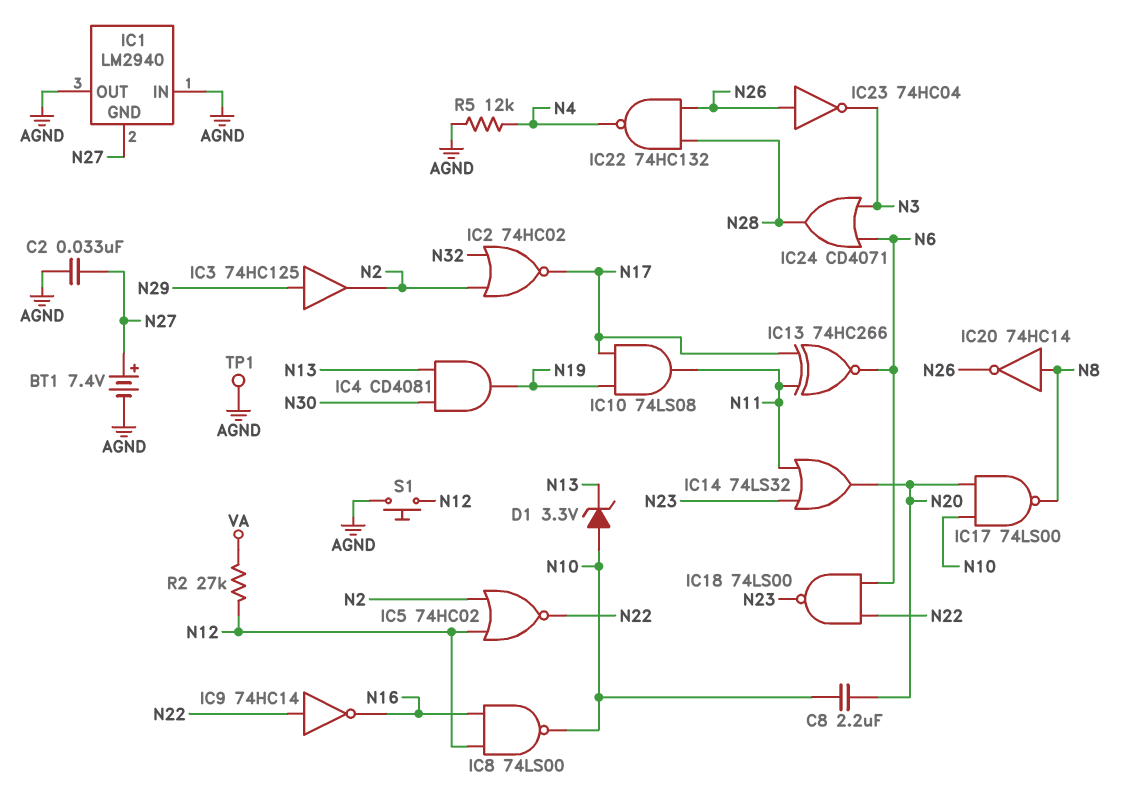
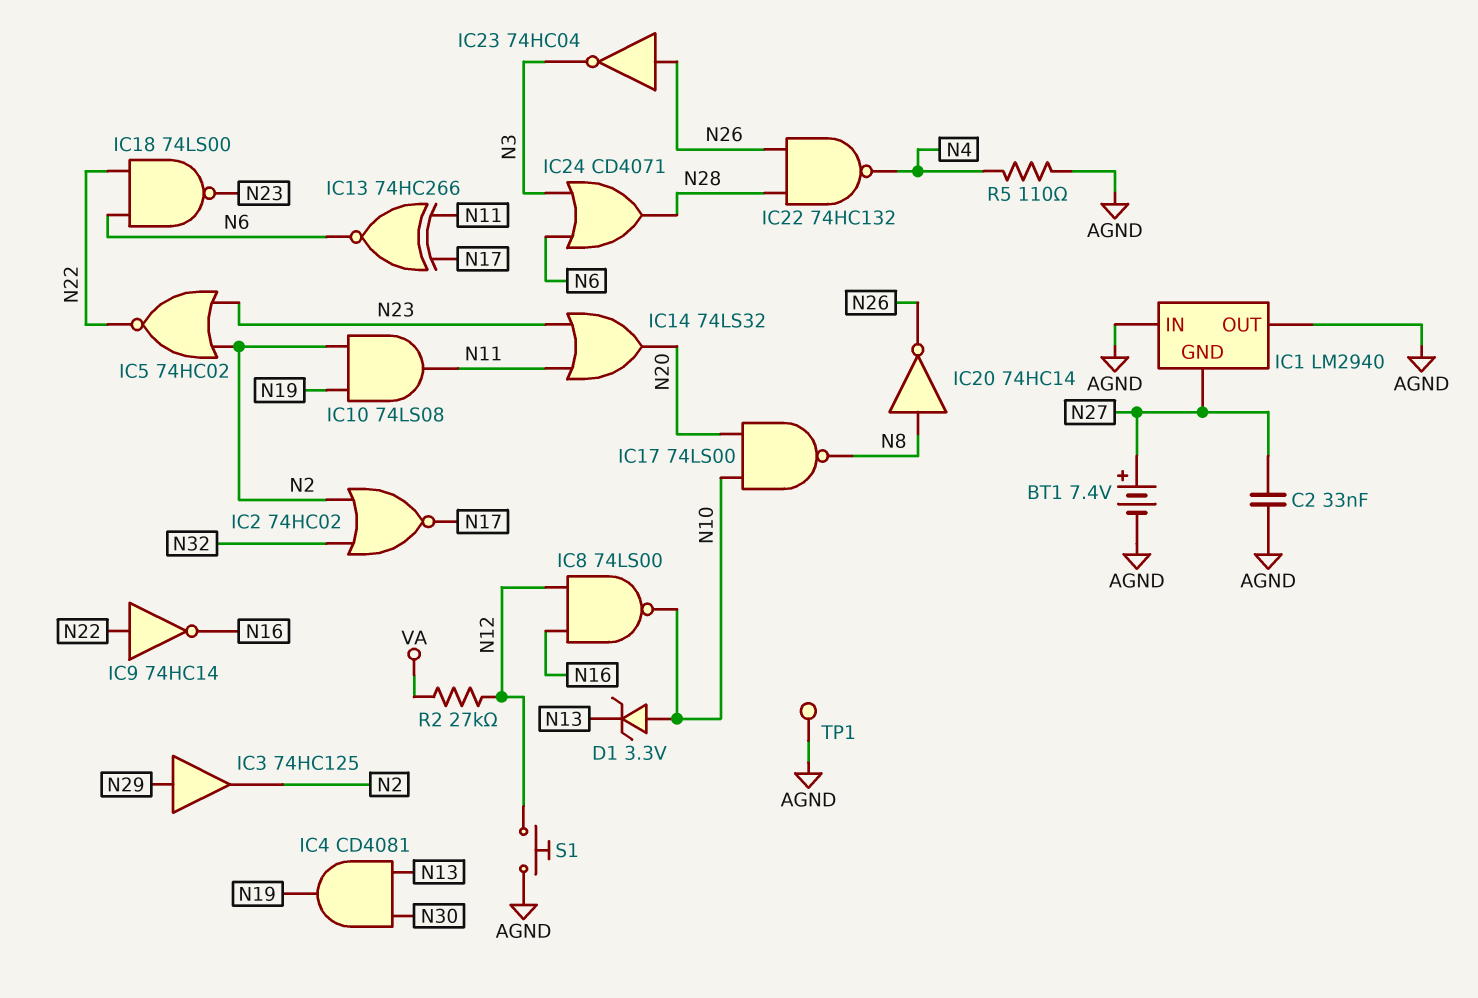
C8: 2.2uF (N10, N20) -> none
IC5: NOR 74HC02 (in N2, in N12, out N22) -> NOR 74HC02 (in N2, in N23, out N22)
IC10: AND 74LS08 (in N17, in N19, out N11) -> AND 74LS08 (in N2, in N19, out N11)
R5: 12k (AGND, N4) -> 110 (AGND, N4)

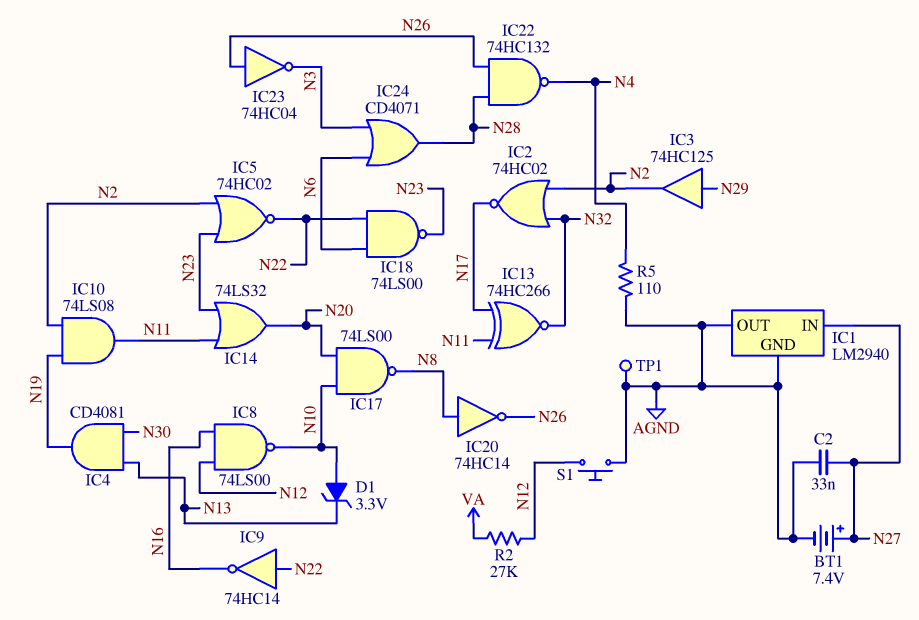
IC1 pin GND: N27 -> AGND
IC1 pin IN: AGND -> N27
IC13: XNOR 74HC266 (in N11, in N17, out N6) -> XNOR 74HC266 (in N11, in N17, out N32)

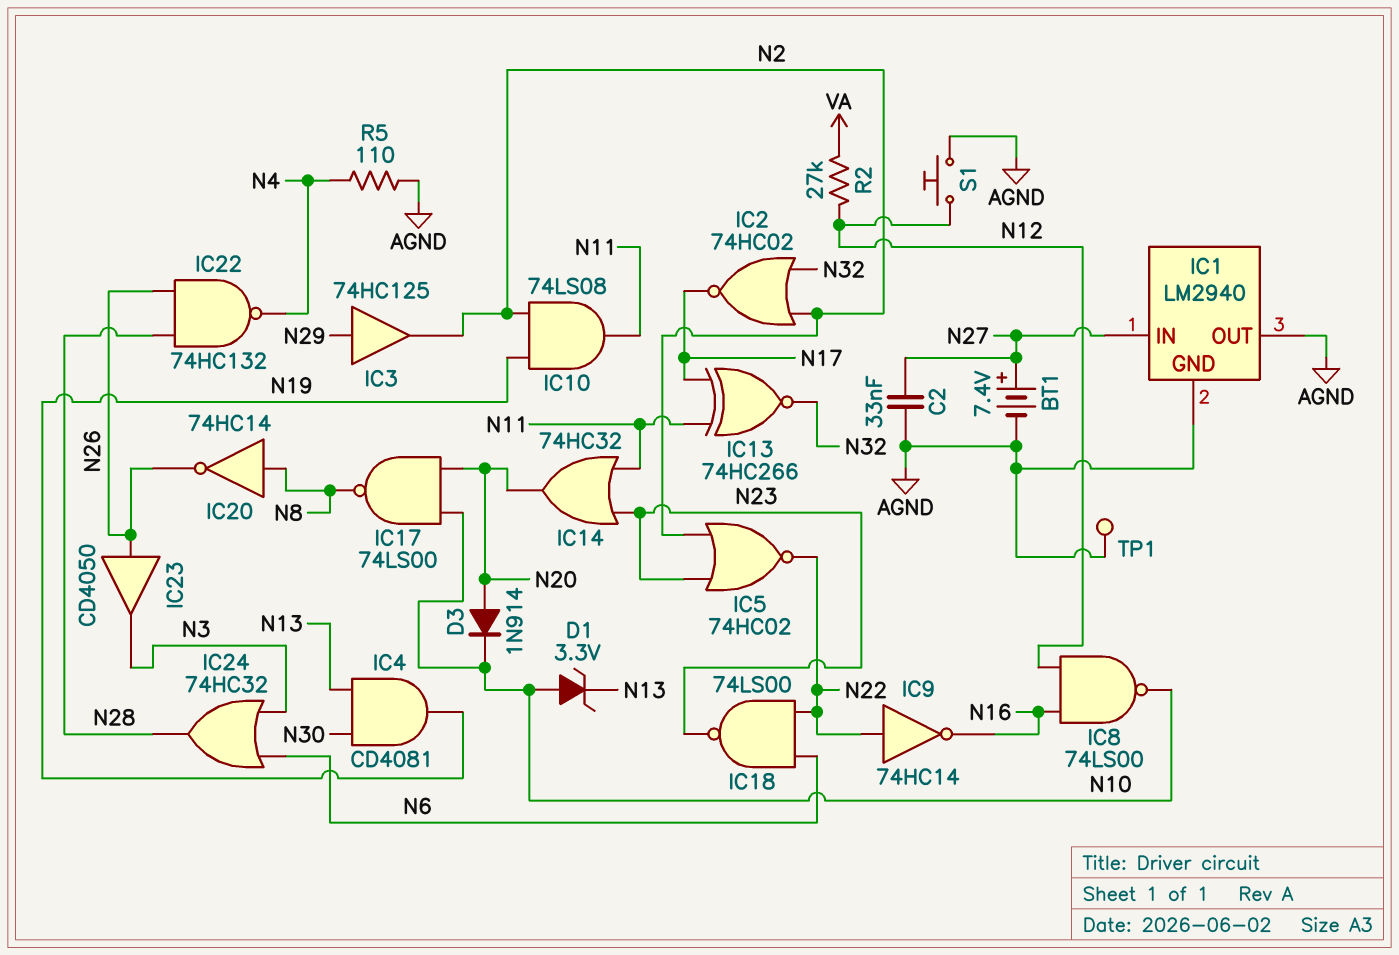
D3: none -> diode 1N914 (A N20, K N10)
IC14: OR 74LS32 (in N11, in N23, out N20) -> OR 74HC32 (in N11, in N23, out N20)
IC23: NOT 74HC04 (in N26, out N3) -> buffer CD4050 (in N26, out N3)
IC24: OR CD4071 (in N3, in N6, out N28) -> OR 74HC32 (in N3, in N6, out N28)

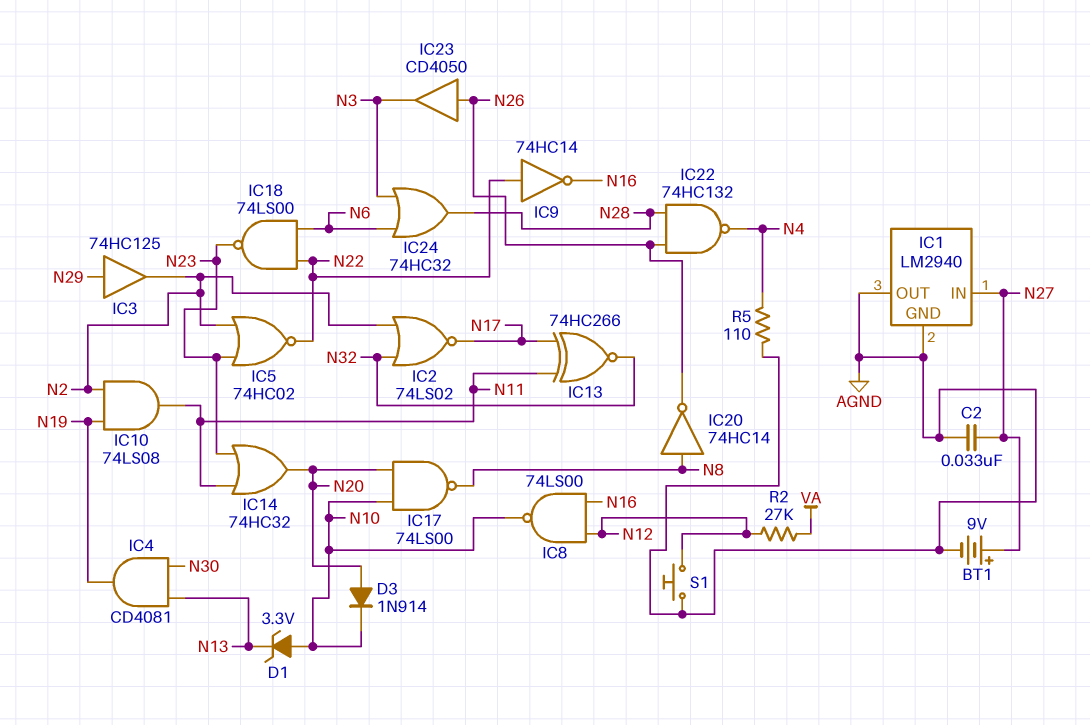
BT1: 7.4V (plus N27, minus AGND) -> 9V (plus N27, minus AGND)
IC2: NOR 74HC02 (in N2, in N32, out N17) -> NOR 74LS02 (in N2, in N32, out N17)
TP1: test point (AGND) -> none

